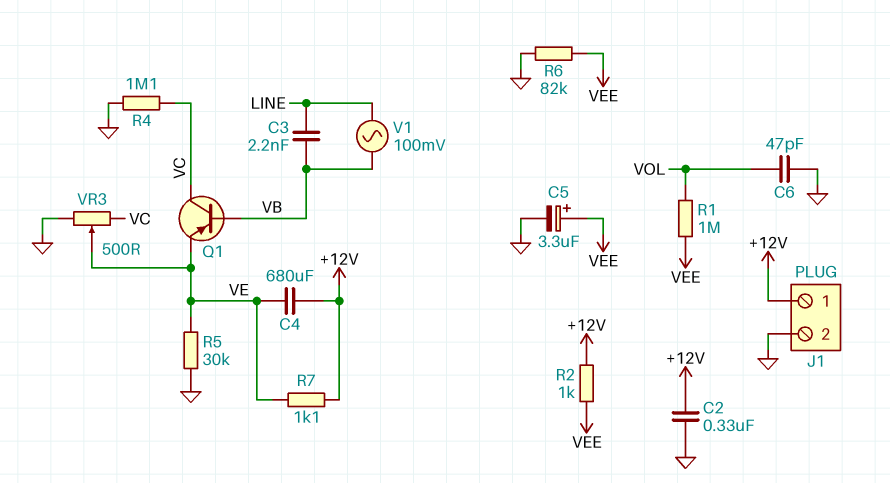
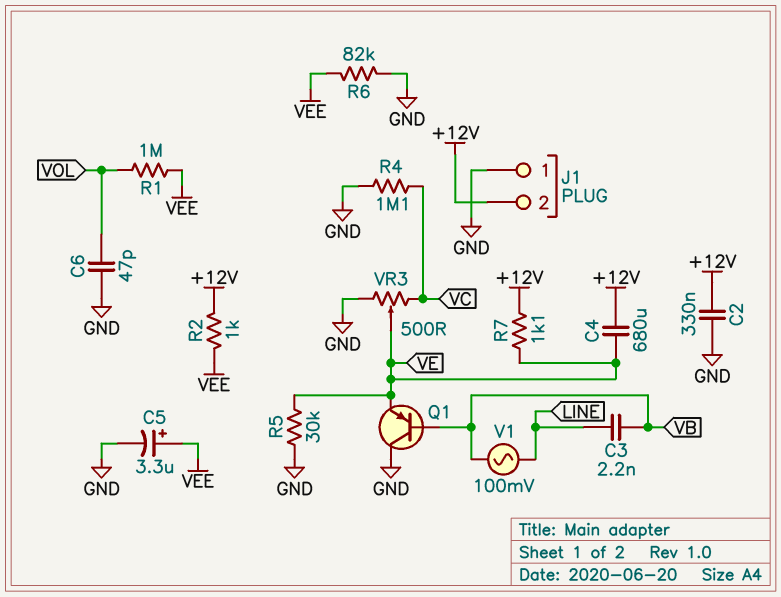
J1 pin 1: +12V -> GND
J1 pin 2: GND -> +12V
Q1: PNP (B VB, C VC, E VE) -> PNP (B VB, C GND, E VE)

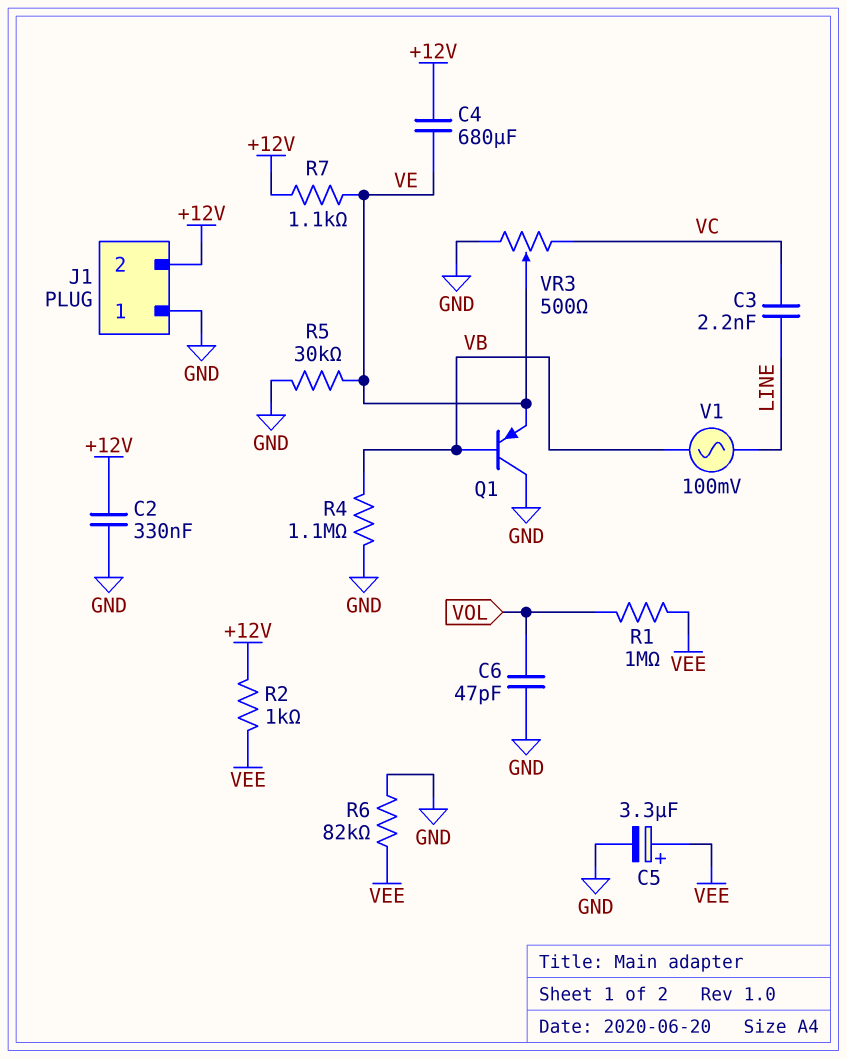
C3: 2.2nF (LINE, VB) -> 2.2nF (LINE, VC)
R4: 1.1M (GND, VC) -> 1.1M (GND, VB)

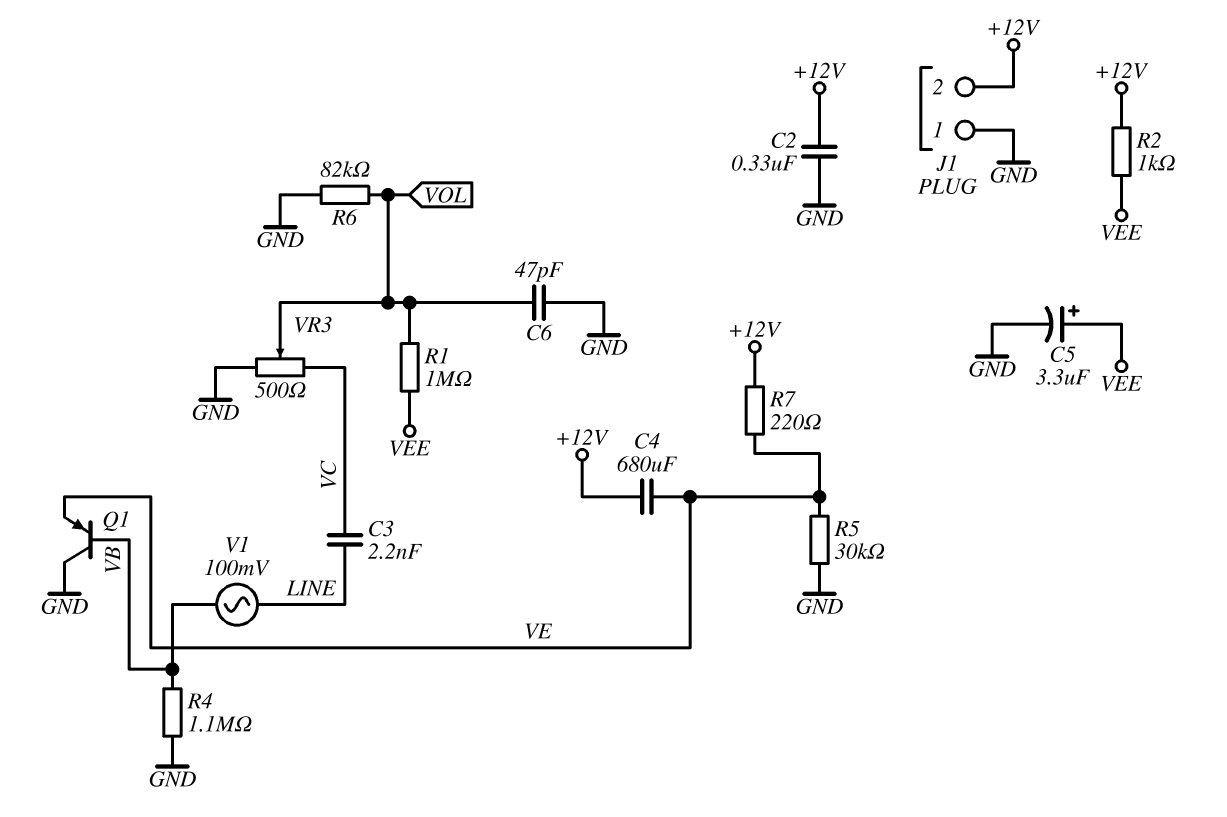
R6: 82k (GND, VEE) -> 82k (GND, VOL)
R7: 1.1k (+12V, VE) -> 220 (+12V, VE)
VR3: 500 (GND, VC, wiper VE) -> 500 (GND, VC, wiper VOL)

